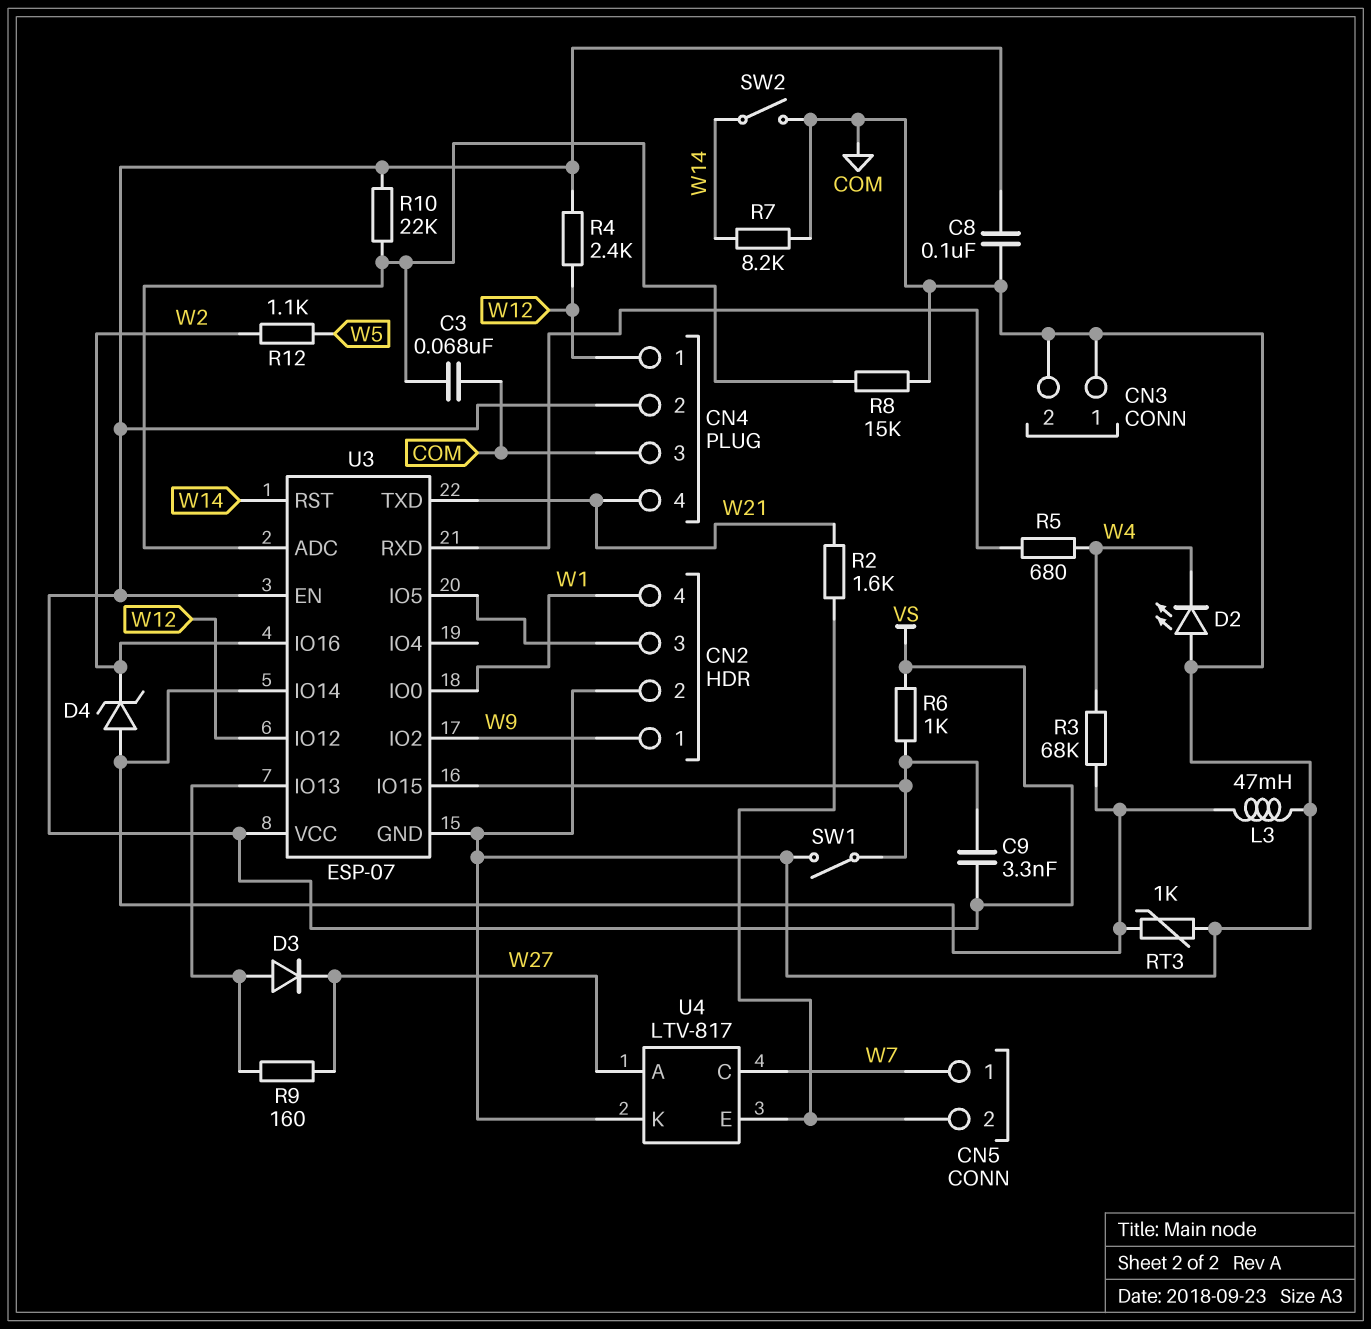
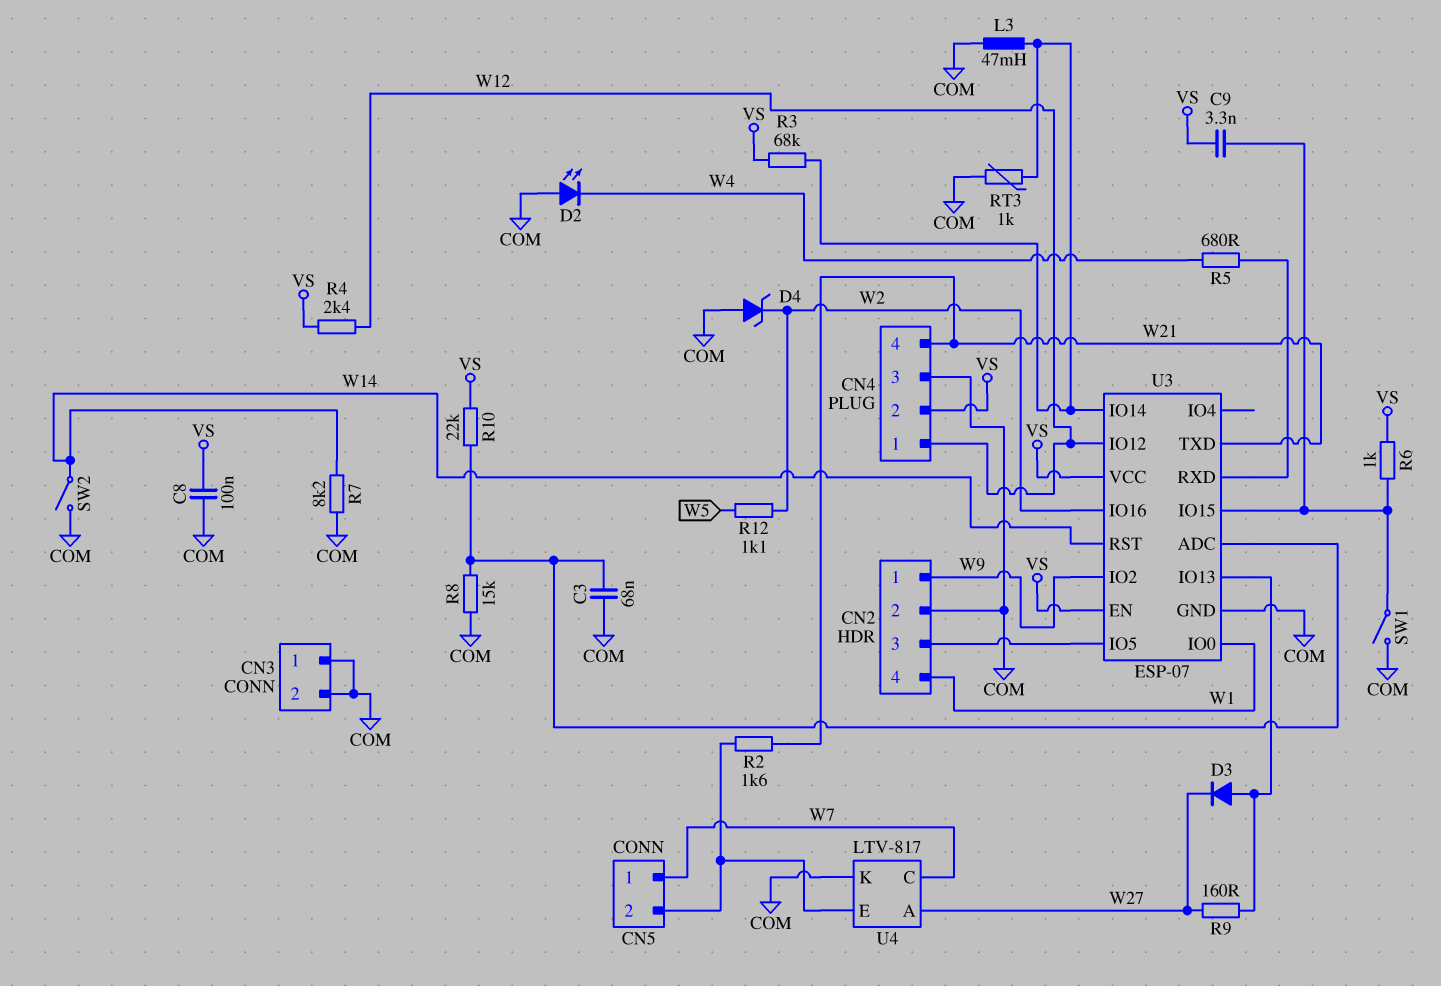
D4: zener (A U3/IO14, K W2) -> zener (A COM, K W2)
R3: 68k (U3/IO14, W4) -> 68k (U3/IO14, VS)

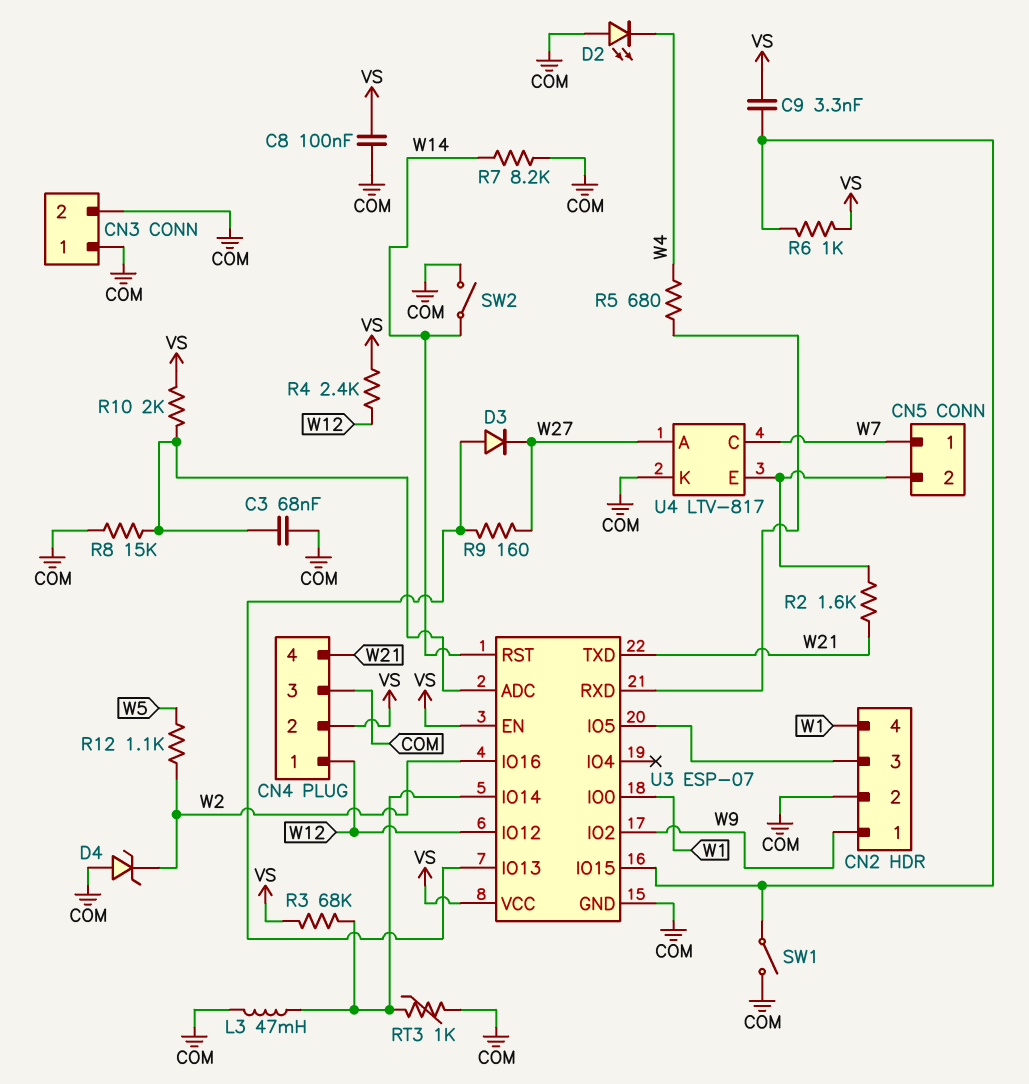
R10: 22k (U3/ADC, VS) -> 2k (U3/ADC, VS)

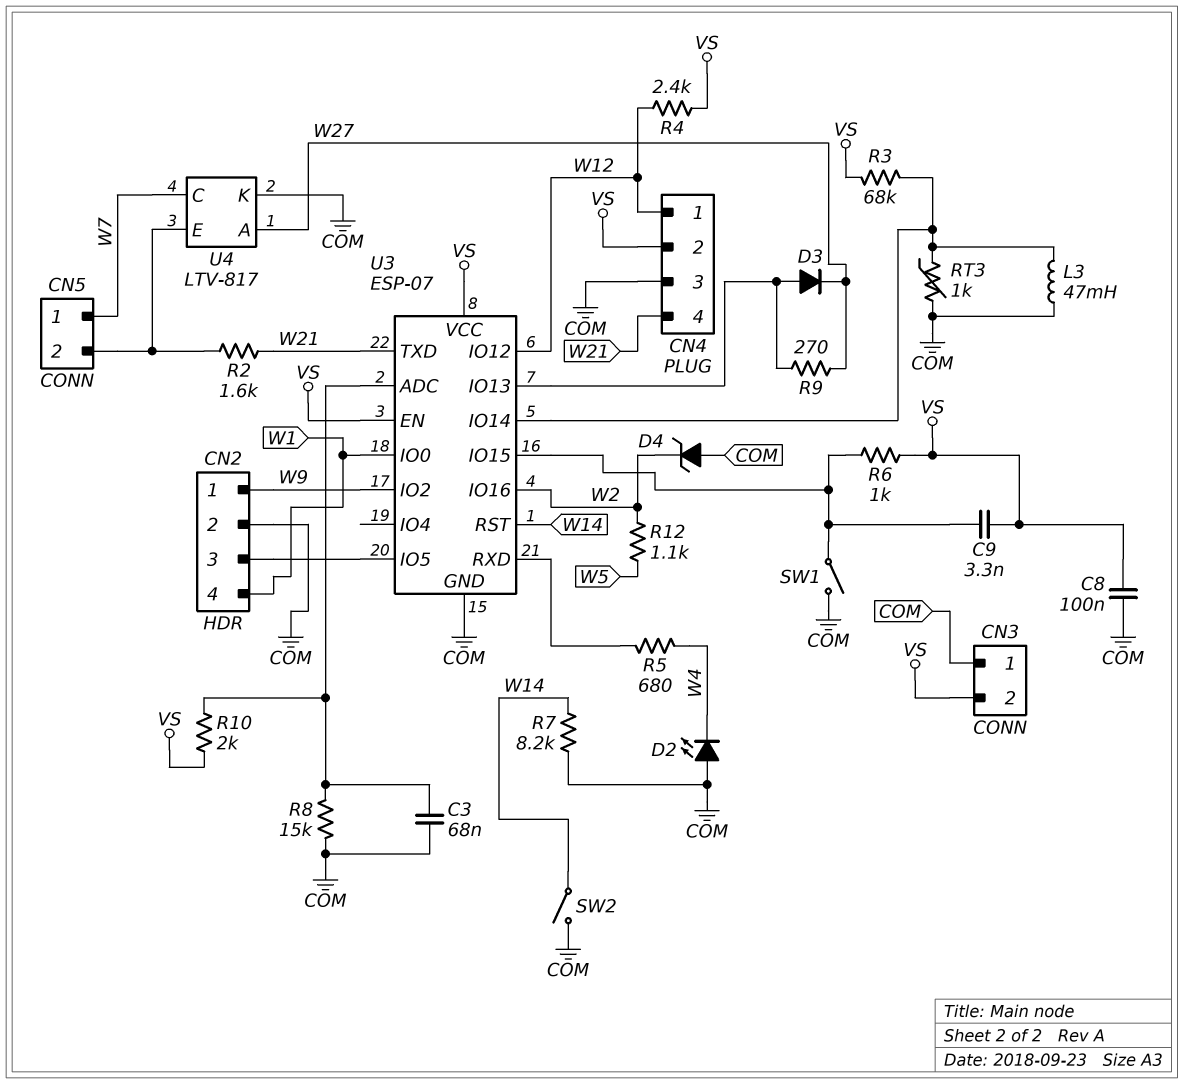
CN3 pin 2: COM -> VS
R9: 160 (U3/IO13, W27) -> 270 (U3/IO13, W27)

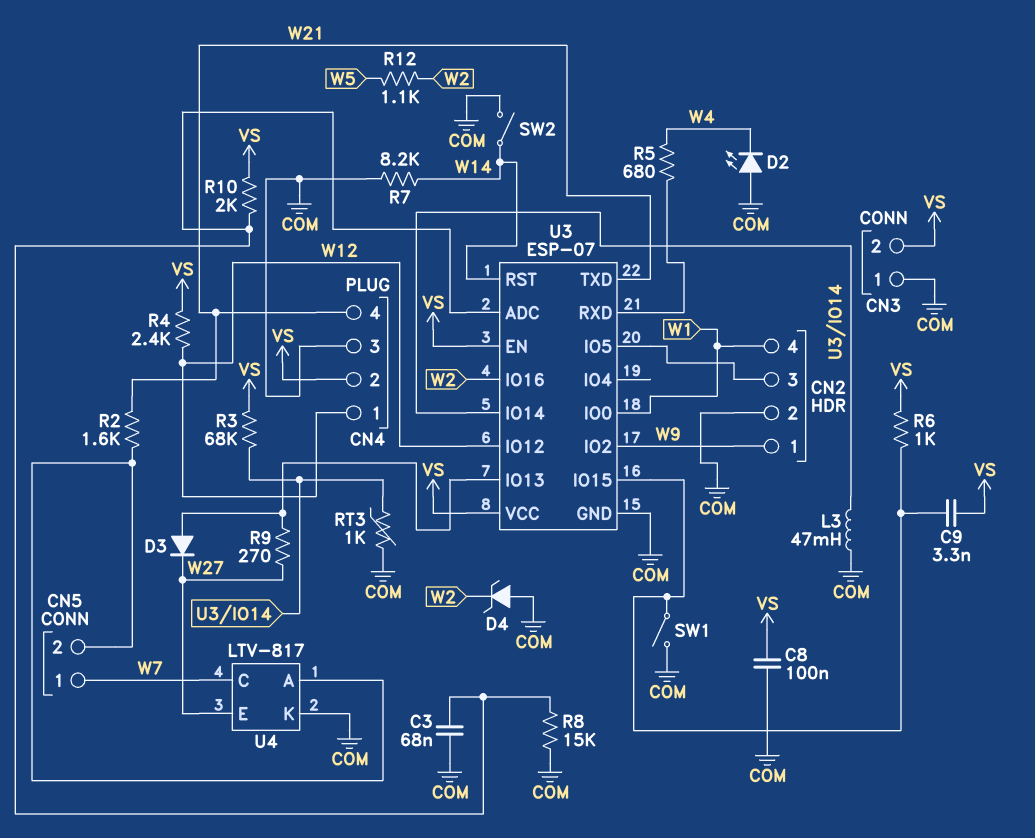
U4 pin A: W27 -> CN5/2
U4 pin E: CN5/2 -> W27

